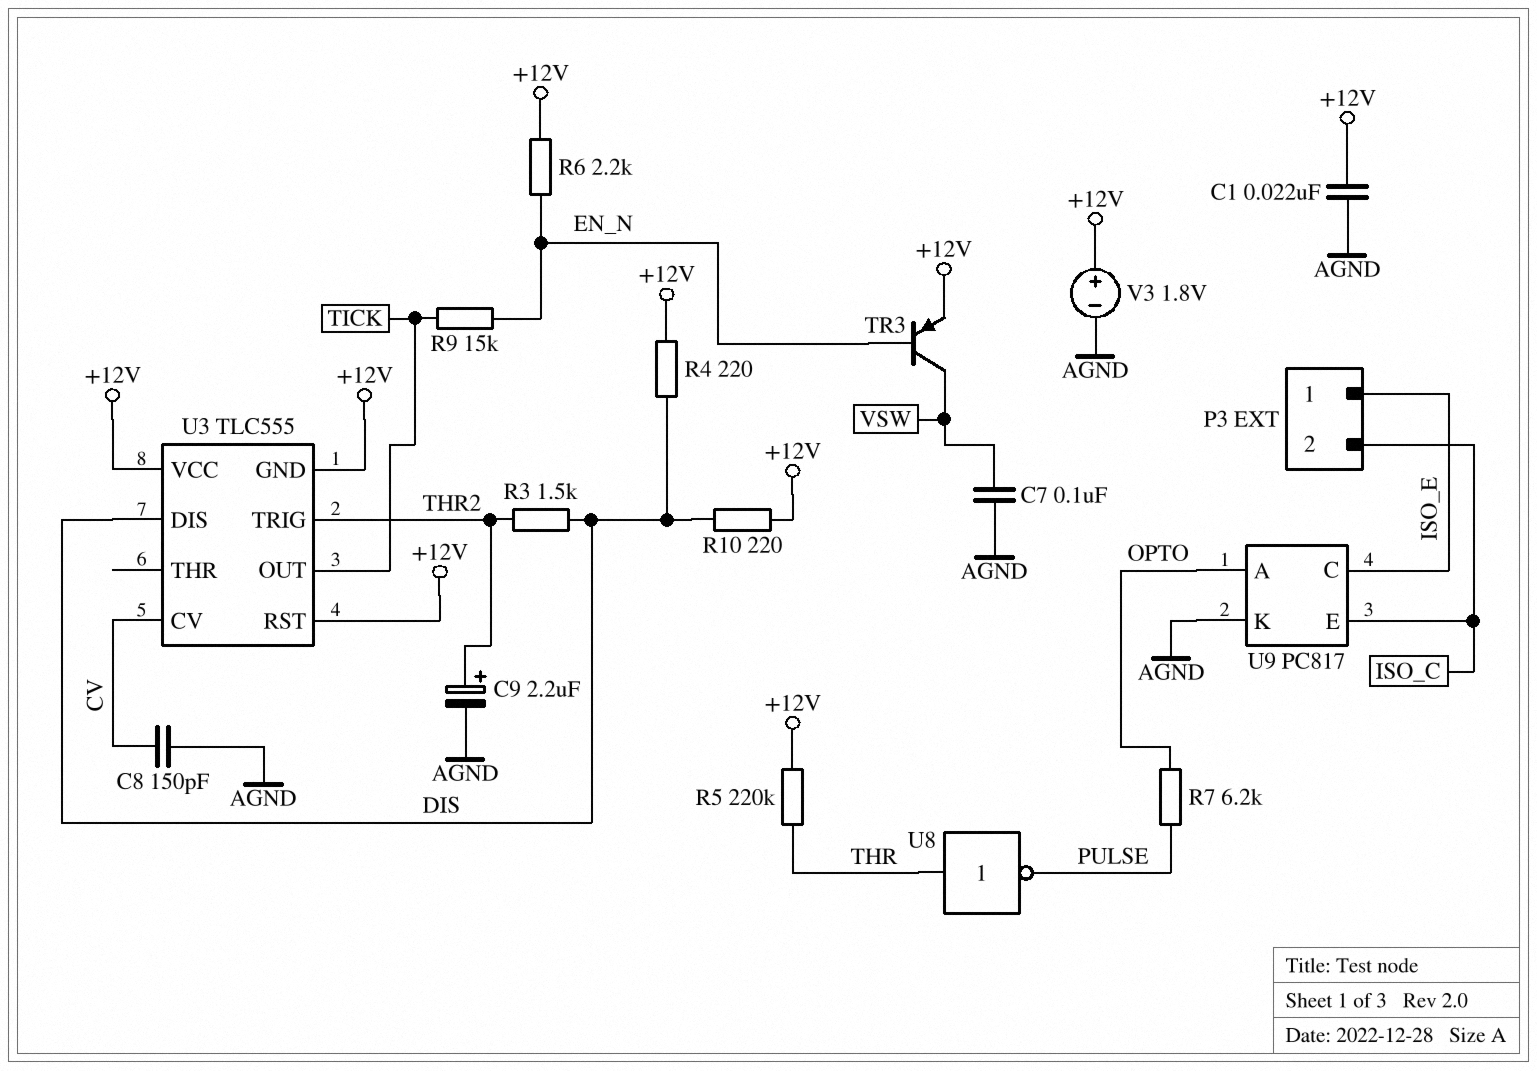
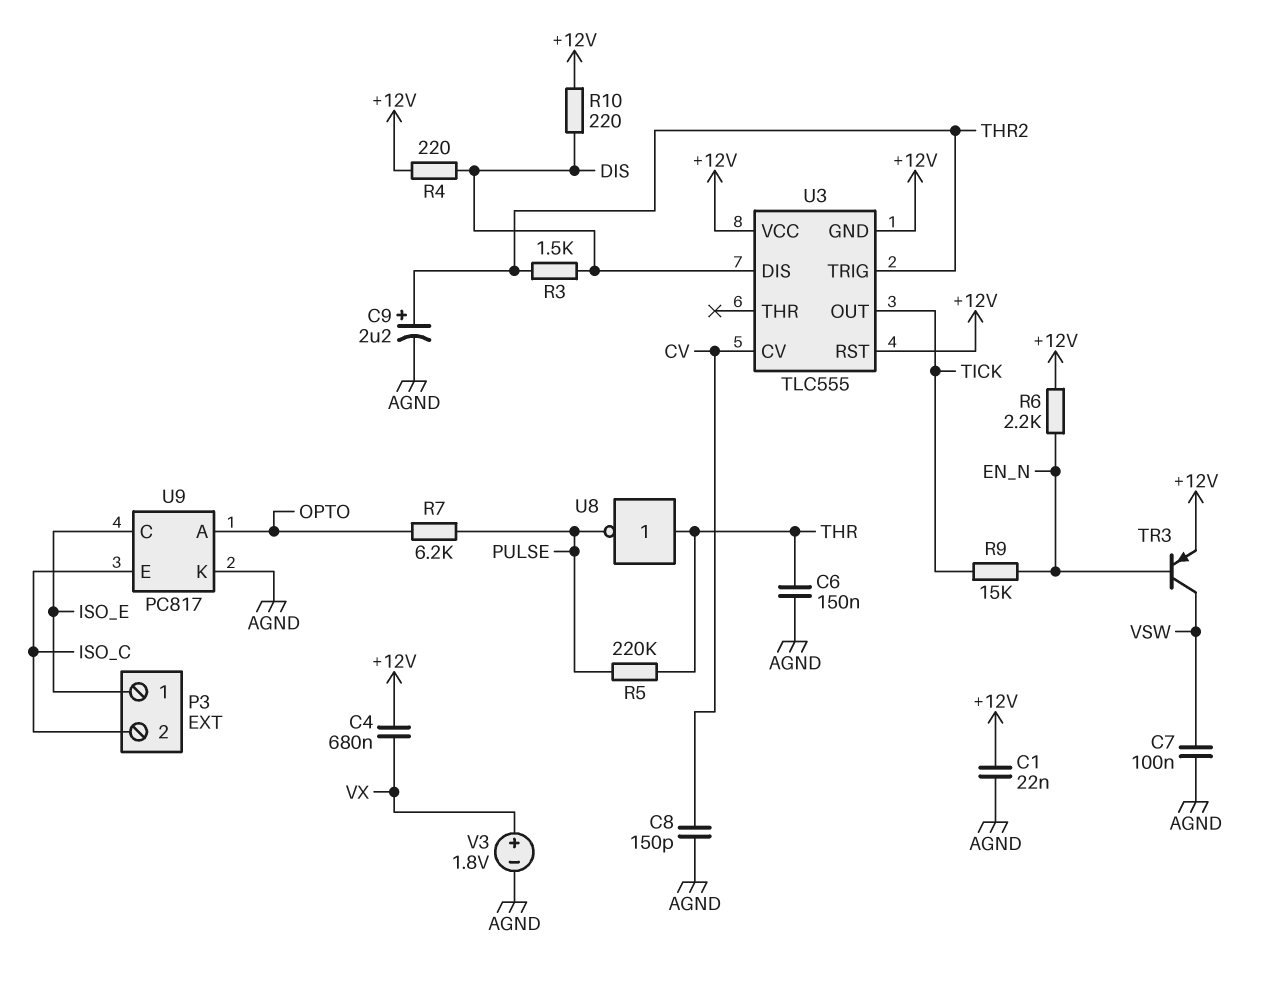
C4: none -> 680nF (+12V, VX)
C6: none -> 150nF (AGND, THR)
R5: 220k (+12V, THR) -> 220k (PULSE, THR)
V3: 1.8V (plus +12V, minus AGND) -> 1.8V (plus VX, minus AGND)

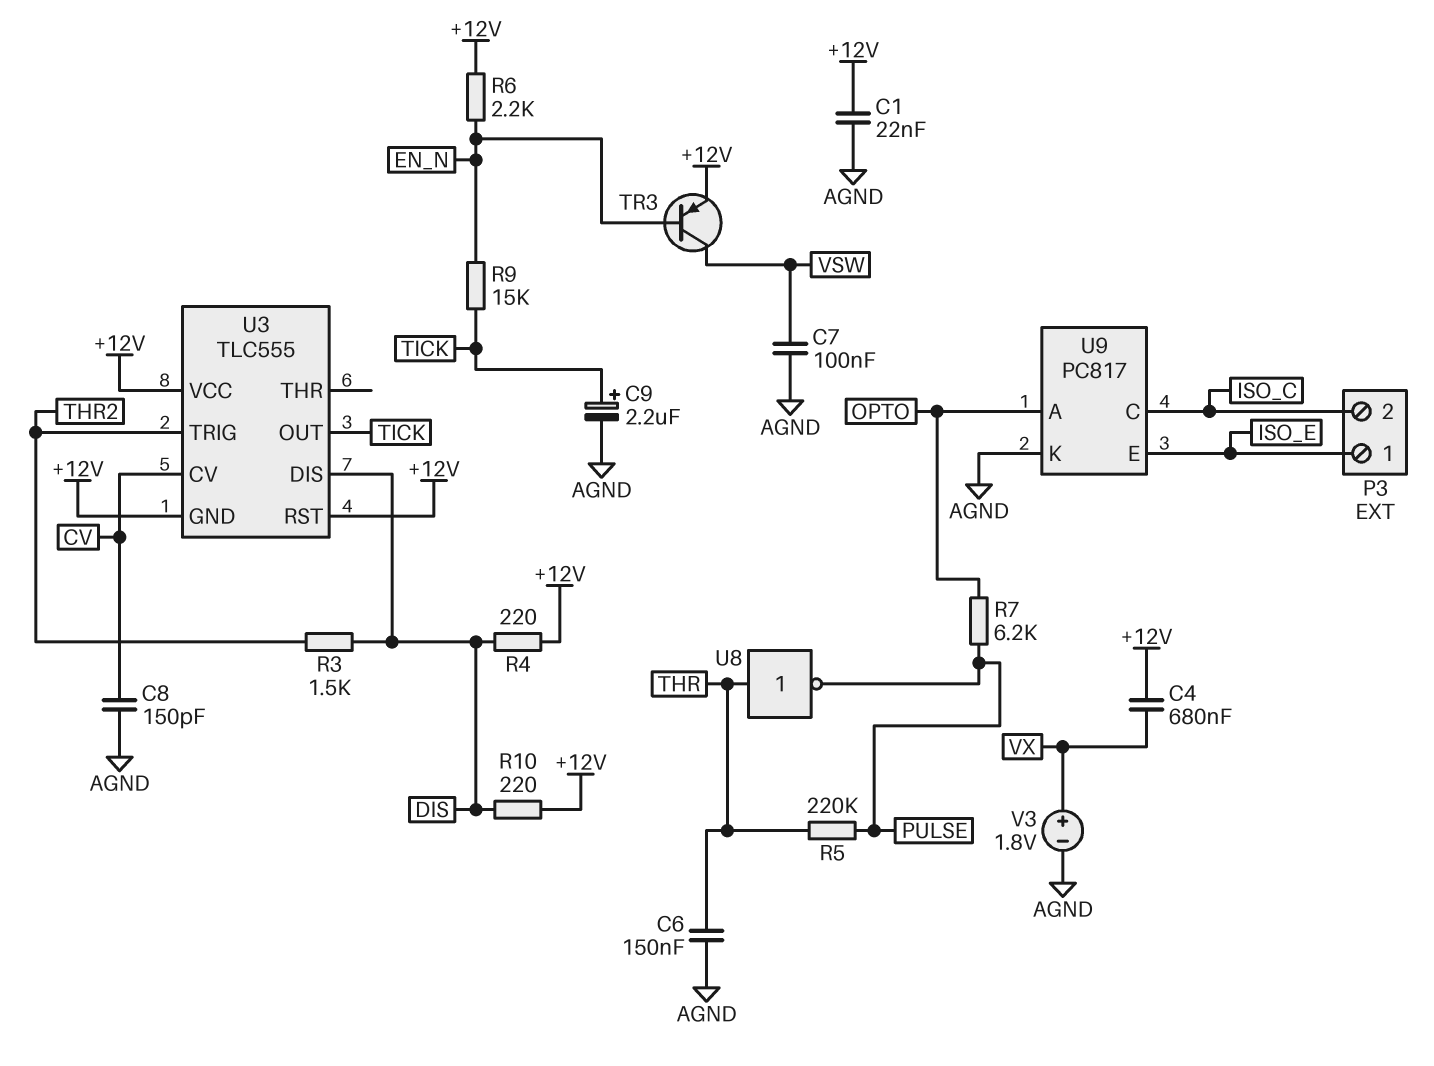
C9: 2.2uF (plus THR2, minus AGND) -> 2.2uF (plus TICK, minus AGND)
U9 pin C: ISO_E -> ISO_C
U9 pin E: ISO_C -> ISO_E

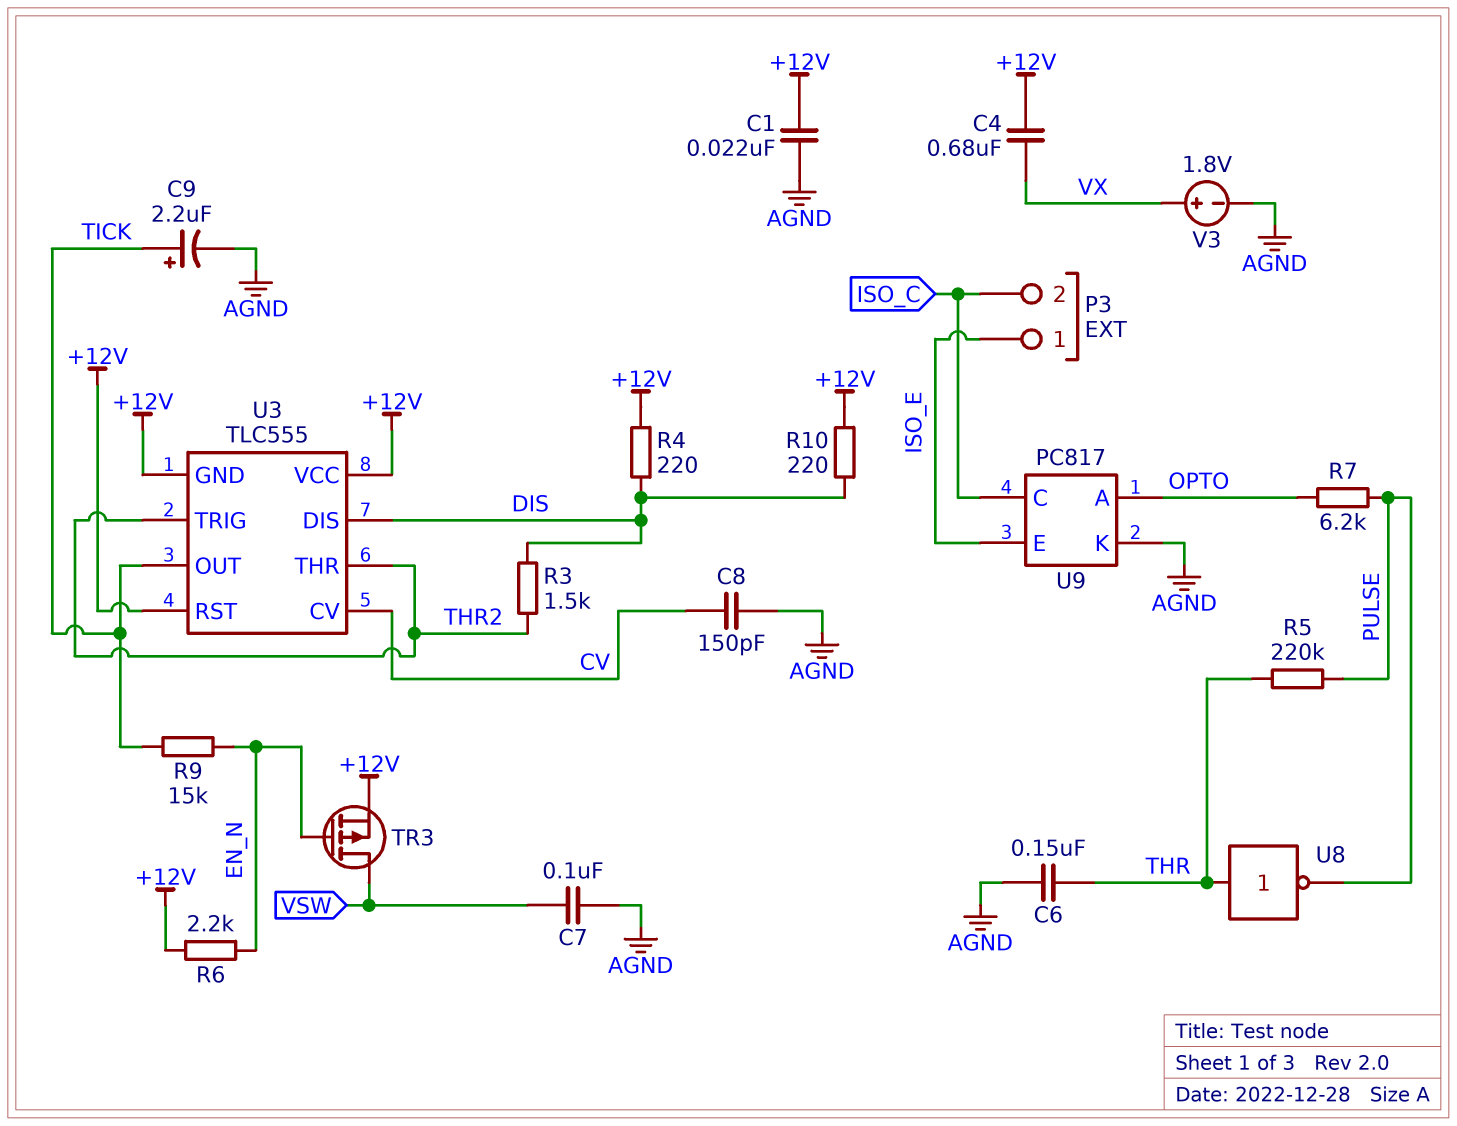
TR3: PNP (B EN_N, C VSW, E +12V) -> PMOS (G EN_N, D VSW, S +12V)
U3 pin THR: none -> THR2

